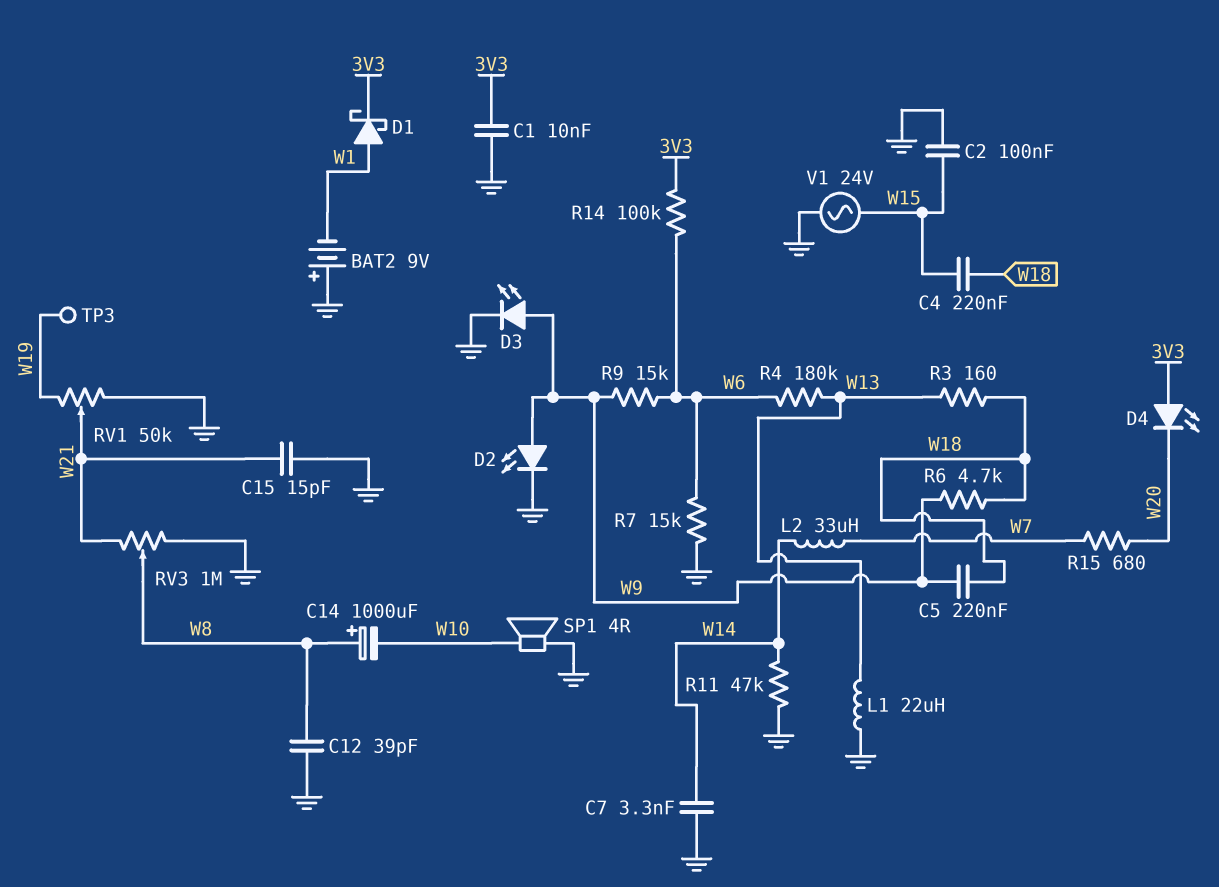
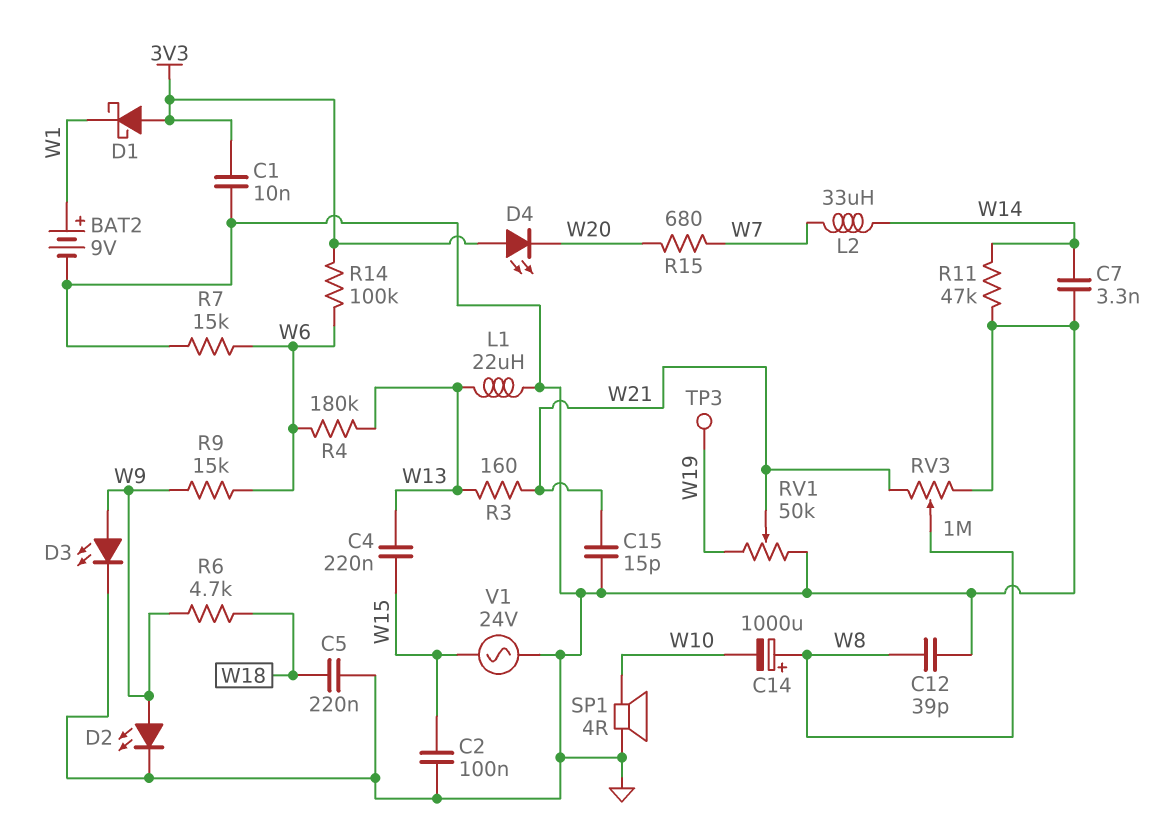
BAT2: 9V (plus GND, minus W1) -> 9V (plus W1, minus GND)
C4: 220nF (W15, W18) -> 220nF (W13, W15)
C5: 220nF (W9, W18) -> 220nF (GND, W18)
D1: schottky (A W1, K 3V3) -> schottky (A 3V3, K W1)
R3: 160 (W13, W18) -> 160 (W13, W21)

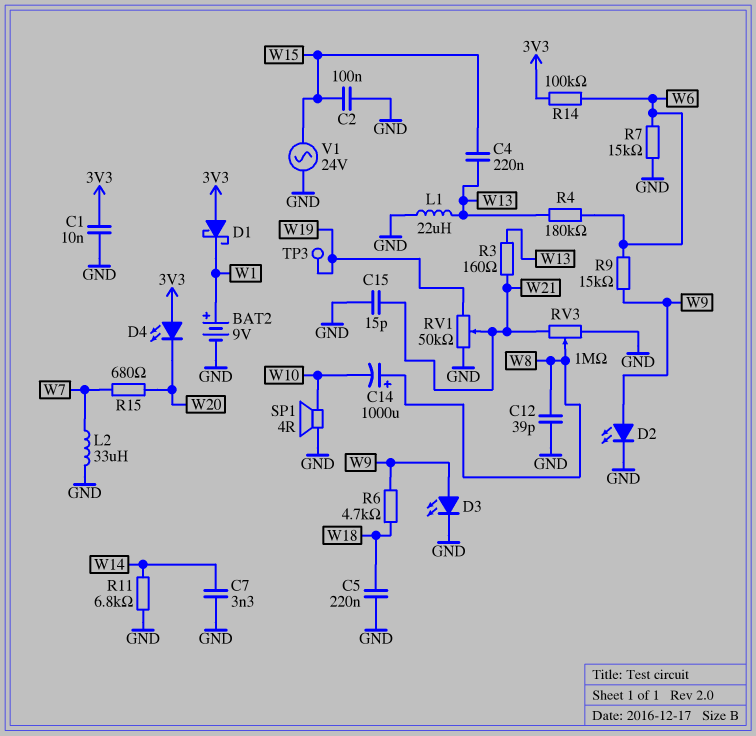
L2: 33uH (W7, W14) -> 33uH (GND, W7)
R11: 47k (GND, W14) -> 6.8k (GND, W14)

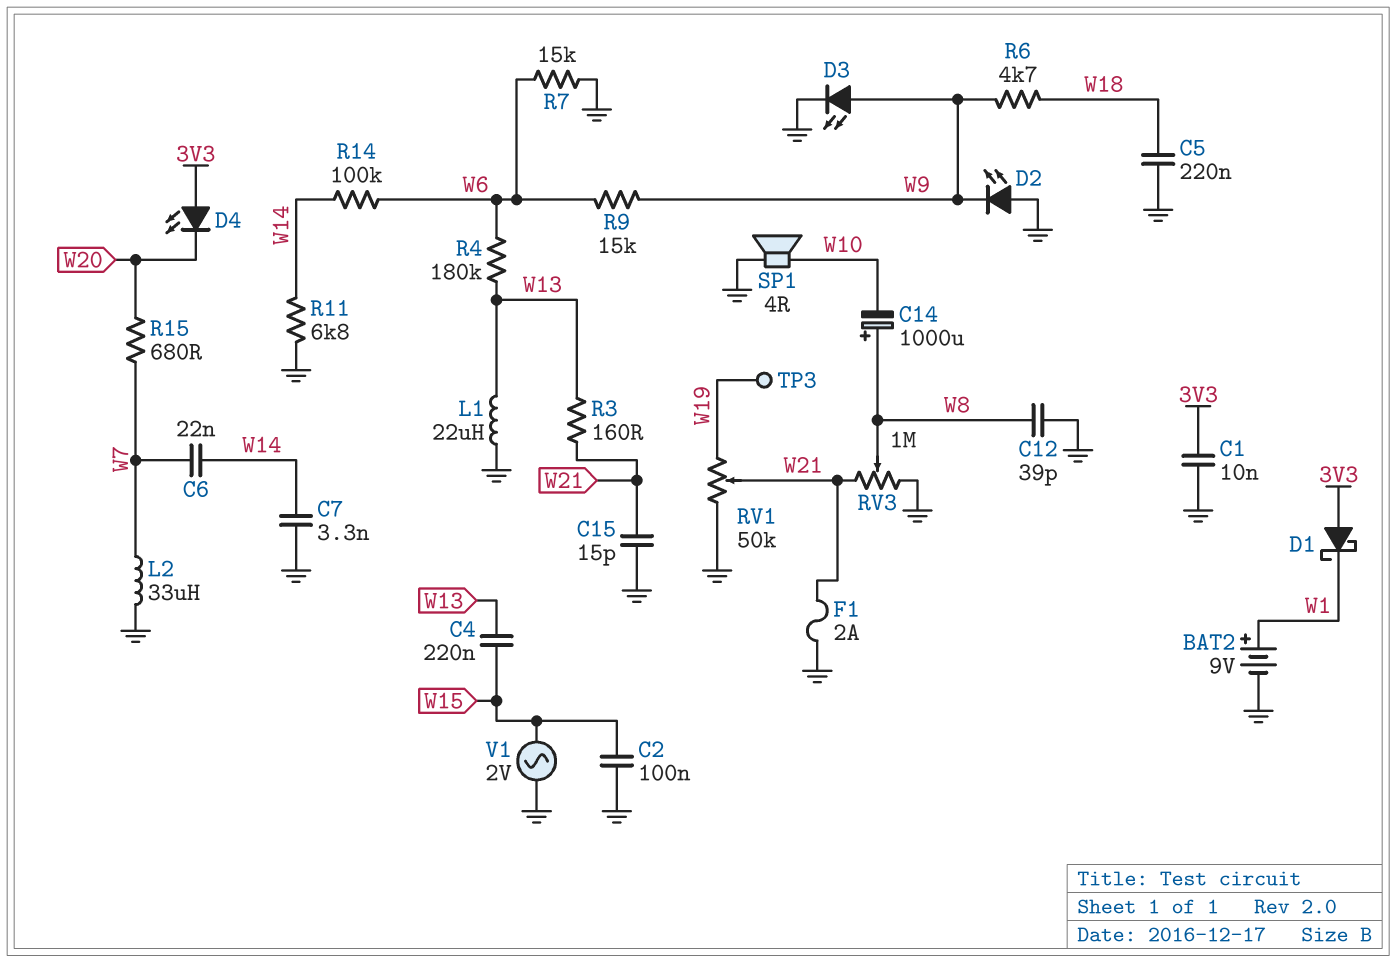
C6: none -> 22nF (W7, W14)
D2: LED (A W9, K GND) -> LED (A GND, K W9)
F1: none -> 2A (GND, W21)
R14: 100k (3V3, W6) -> 100k (W6, W14)
V1: AC 24V (GND, W15) -> AC 2V (GND, W15)

